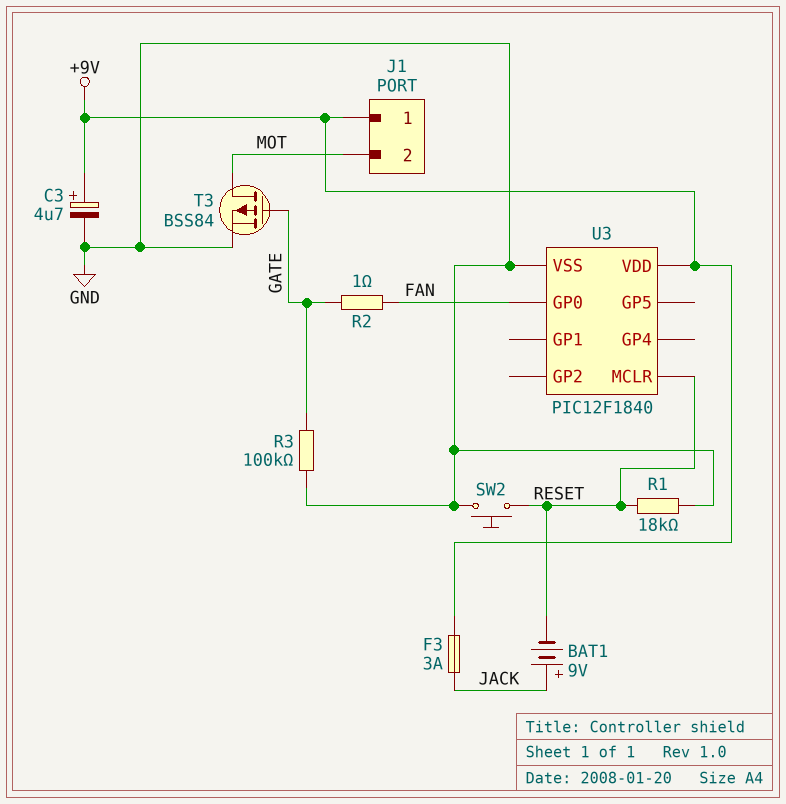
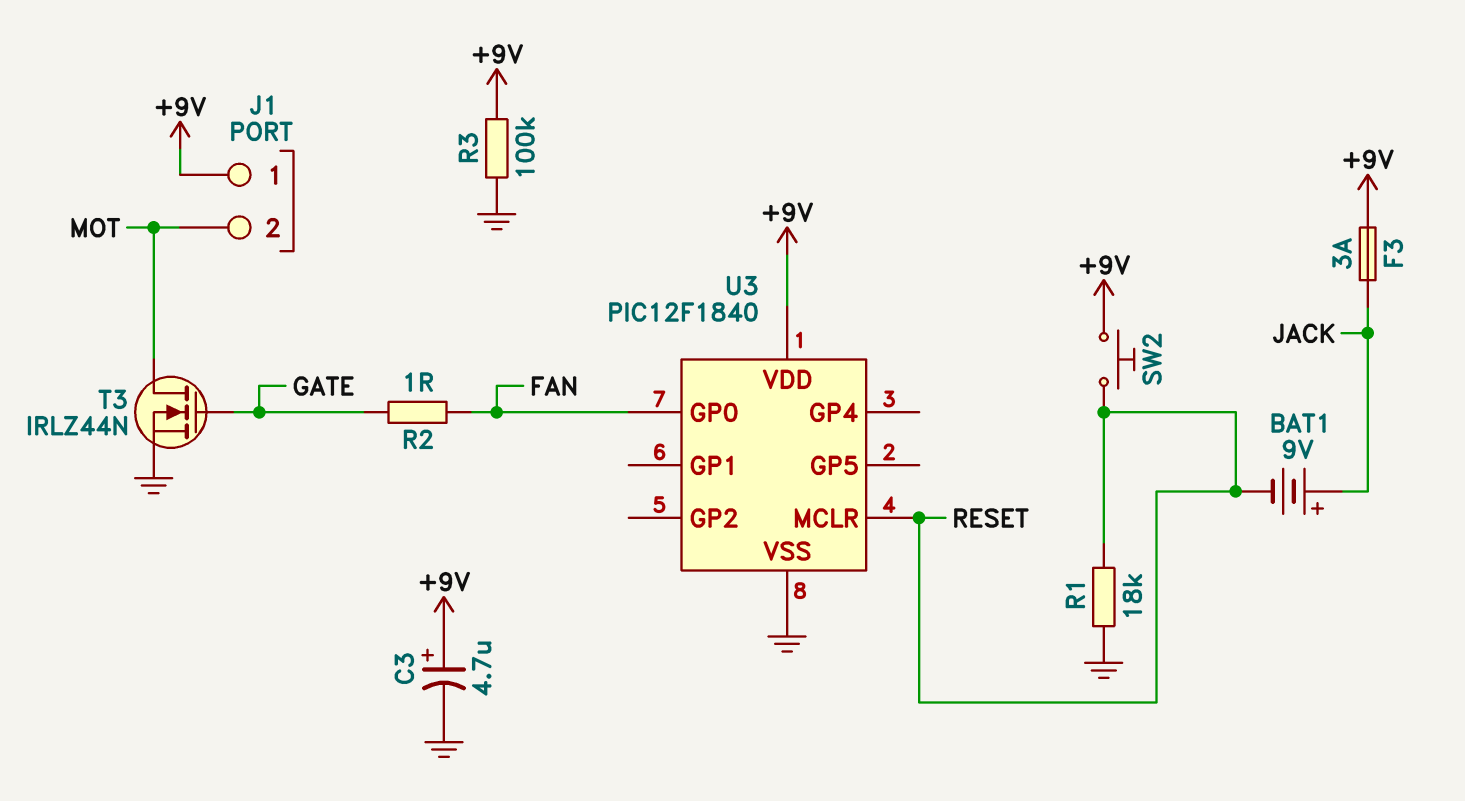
R3: 100k (GATE, GND) -> 100k (+9V, GND)
SW2: button (GND, RESET) -> button (+9V, RESET)
T3: PMOS BSS84 (G GATE, D MOT, S GND) -> NMOS IRLZ44N (G GATE, D MOT, S GND)

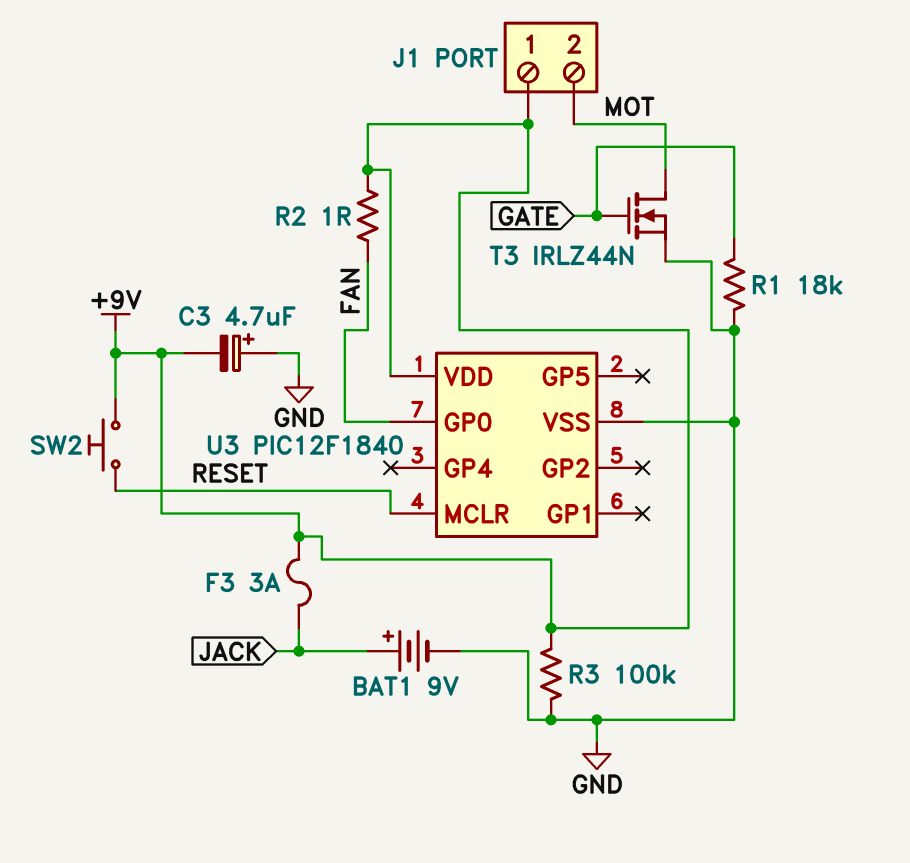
BAT1: 9V (plus JACK, minus RESET) -> 9V (plus JACK, minus GND)
C3: 4.7uF (plus +9V, minus GND) -> 4.7uF (plus GND, minus +9V)
R1: 18k (GND, RESET) -> 18k (GATE, GND)
R2: 1 (FAN, GATE) -> 1 (+9V, FAN)

